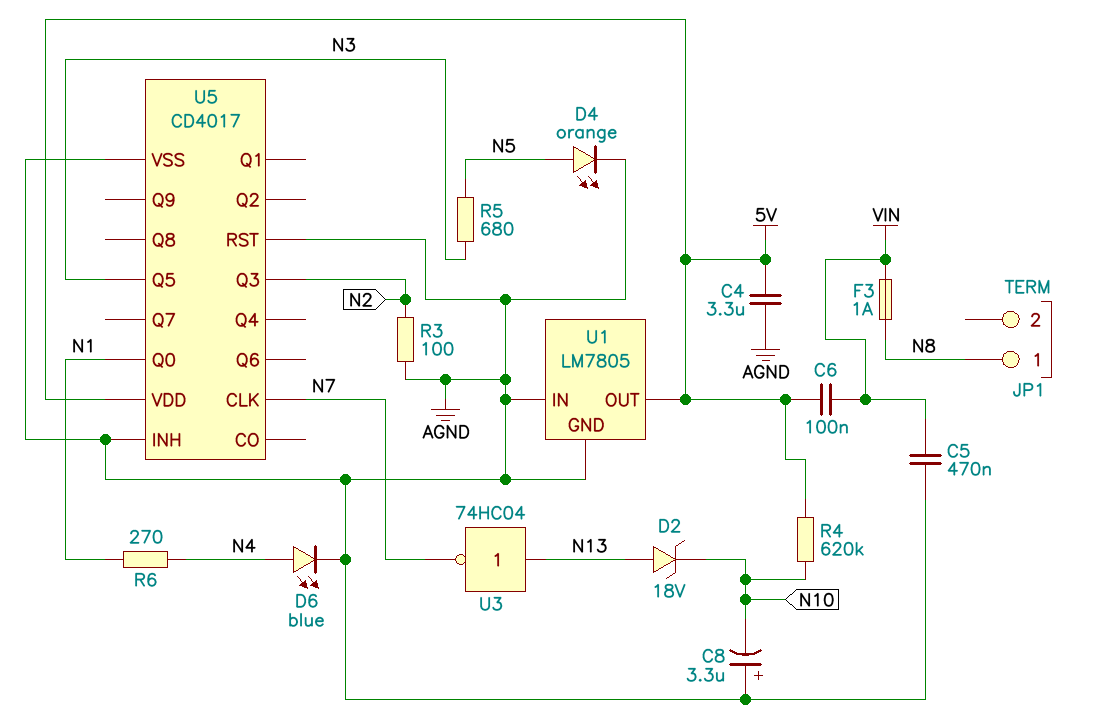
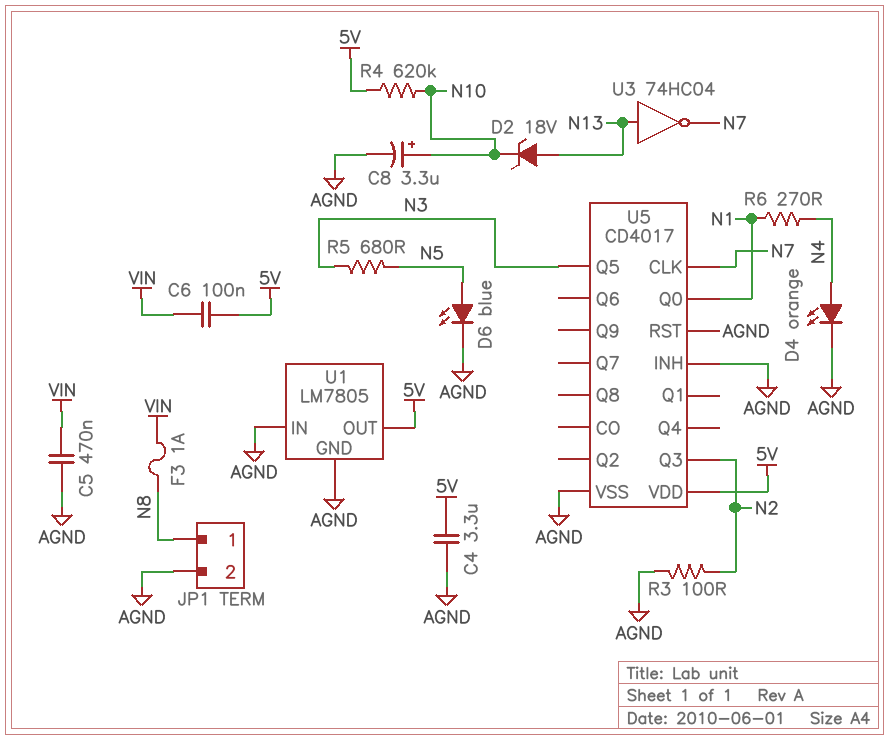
C8: 3.3uF (plus AGND, minus N10) -> 3.3uF (plus N10, minus AGND)
D4: LED orange (A N5, K AGND) -> LED orange (A N4, K AGND)
D6: LED blue (A N4, K AGND) -> LED blue (A N5, K AGND)
JP1 pin 2: none -> AGND

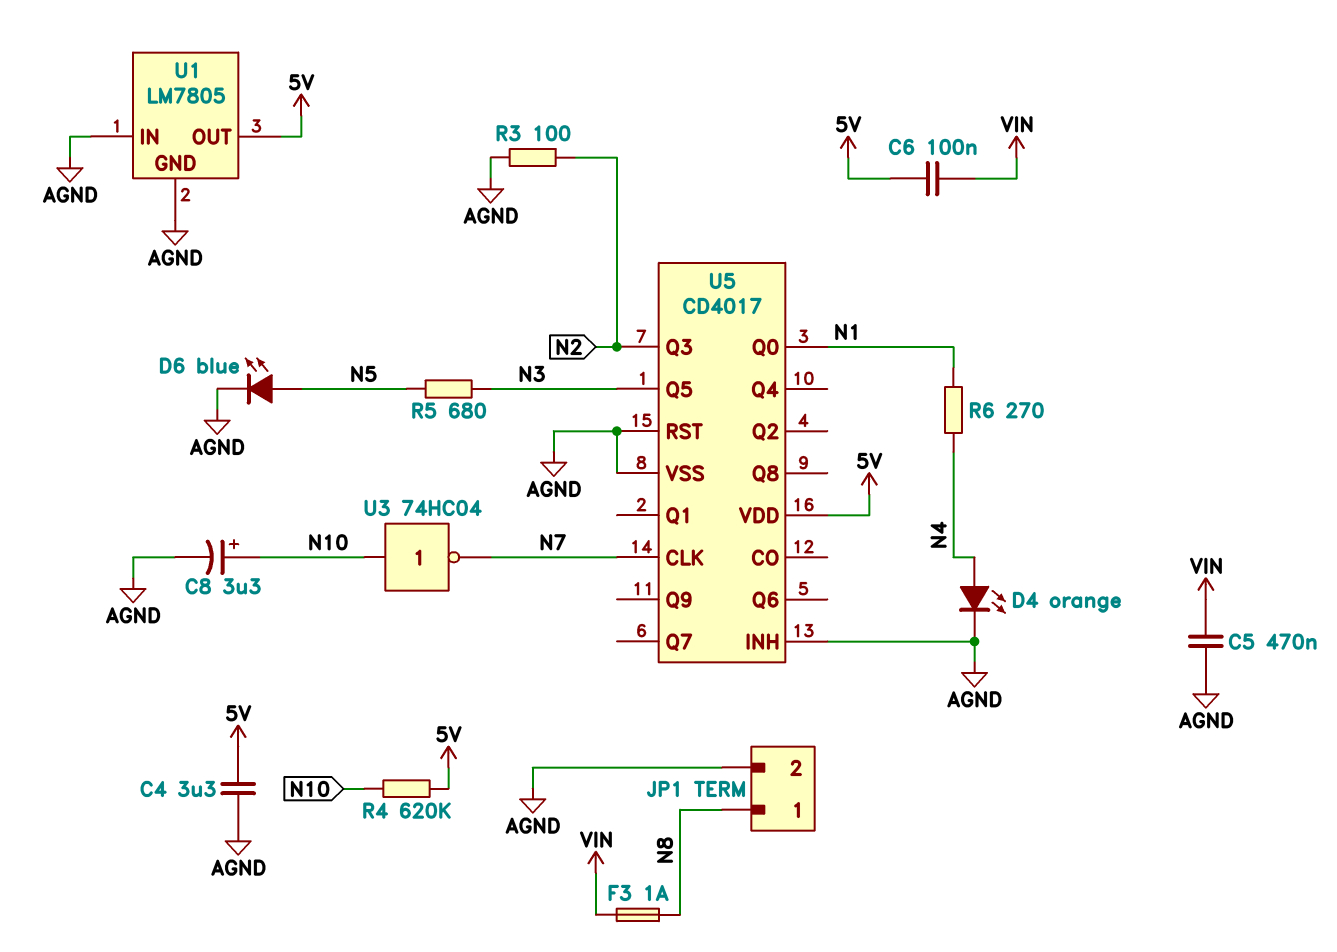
D2: zener 18V (A N13, K N10) -> none
U3: NOT 74HC04 (in N13, out N7) -> NOT 74HC04 (in N10, out N7)

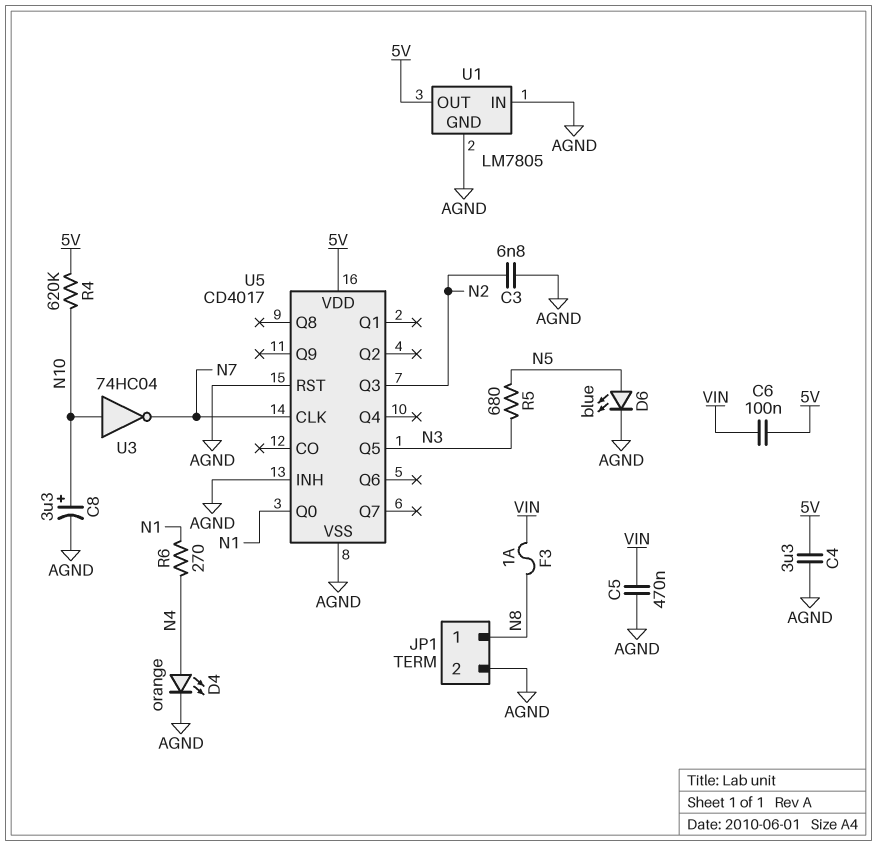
C3: none -> 6.8nF (AGND, N2)
R3: 100 (AGND, N2) -> none

